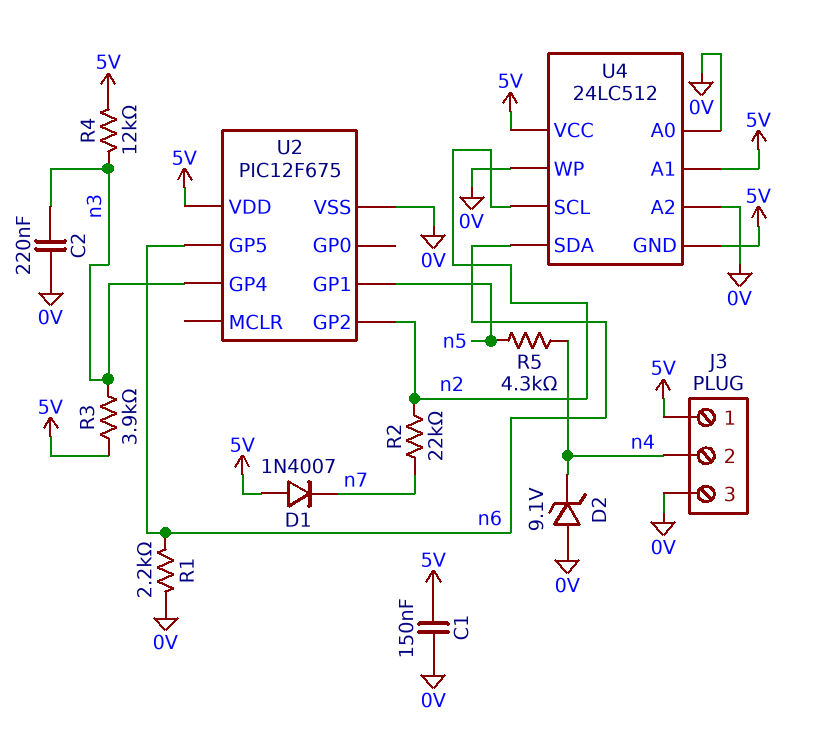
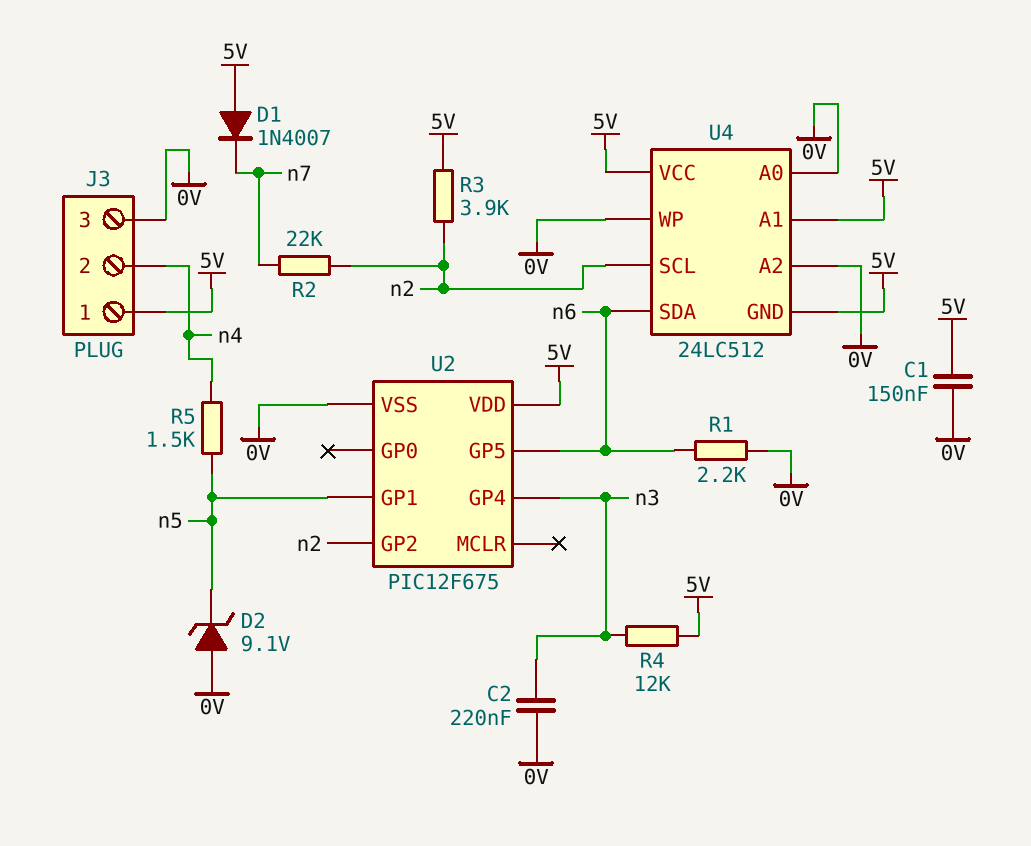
D2: zener 9.1V (A 0V, K n4) -> zener 9.1V (A 0V, K n5)
R3: 3.9k (5V, n3) -> 3.9k (5V, n2)
R5: 4.3k (n4, n5) -> 1.5k (n4, n5)

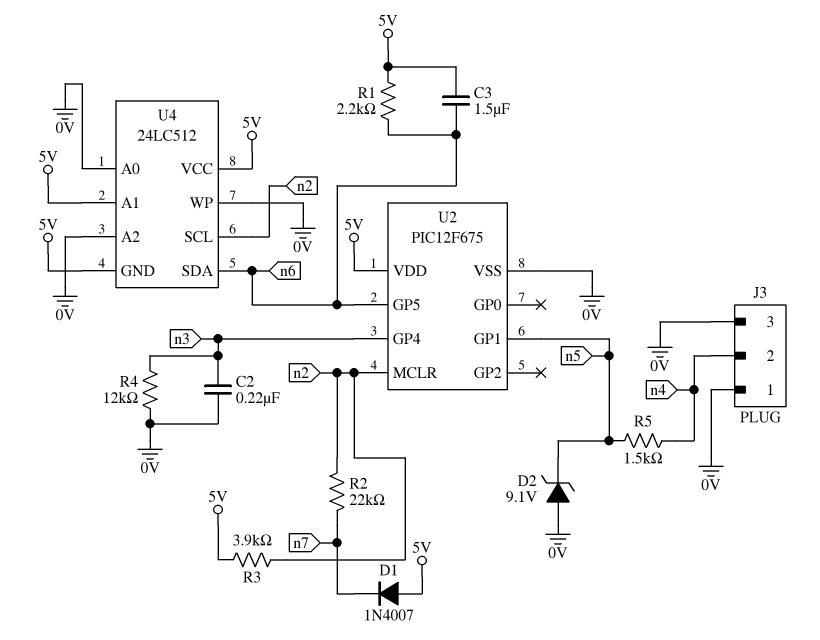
C1: 150nF (0V, 5V) -> none
C3: none -> 1.5uF (5V, n6)
J3 pin 1: 5V -> 0V
R1: 2.2k (0V, n6) -> 2.2k (5V, n6)
R4: 12k (5V, n3) -> 12k (0V, n3)
U2 pin GP2: n2 -> none
U2 pin MCLR: none -> n2

